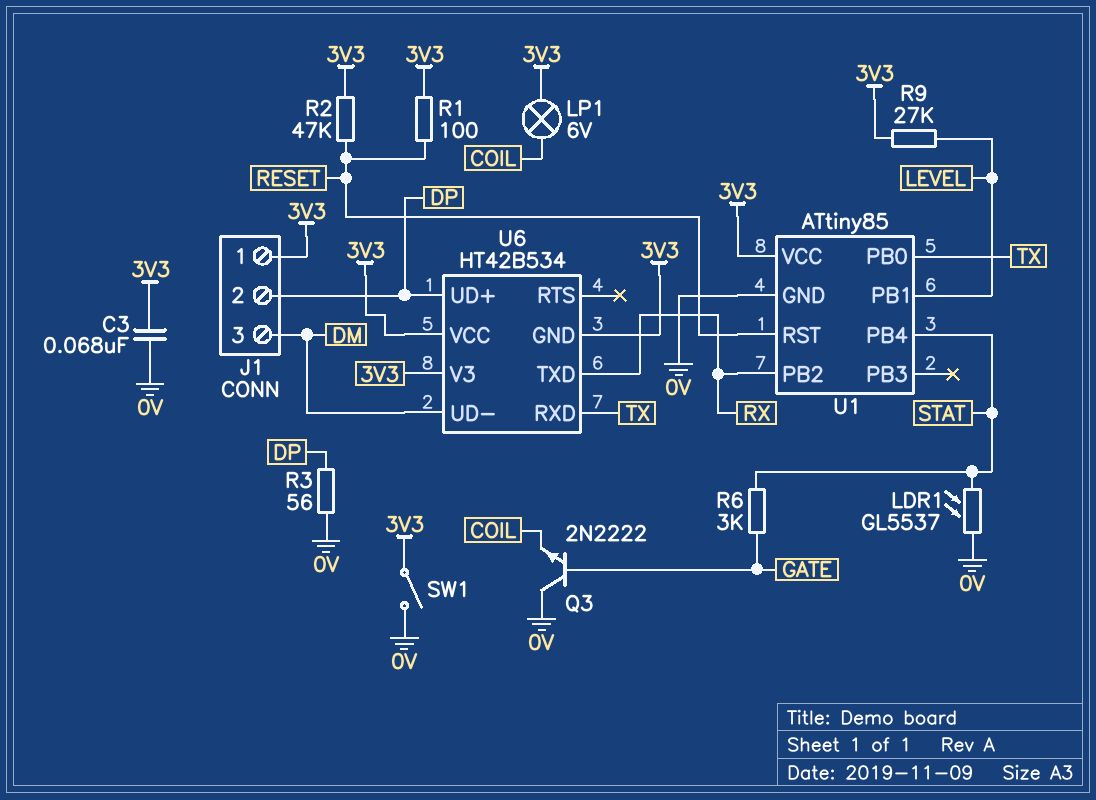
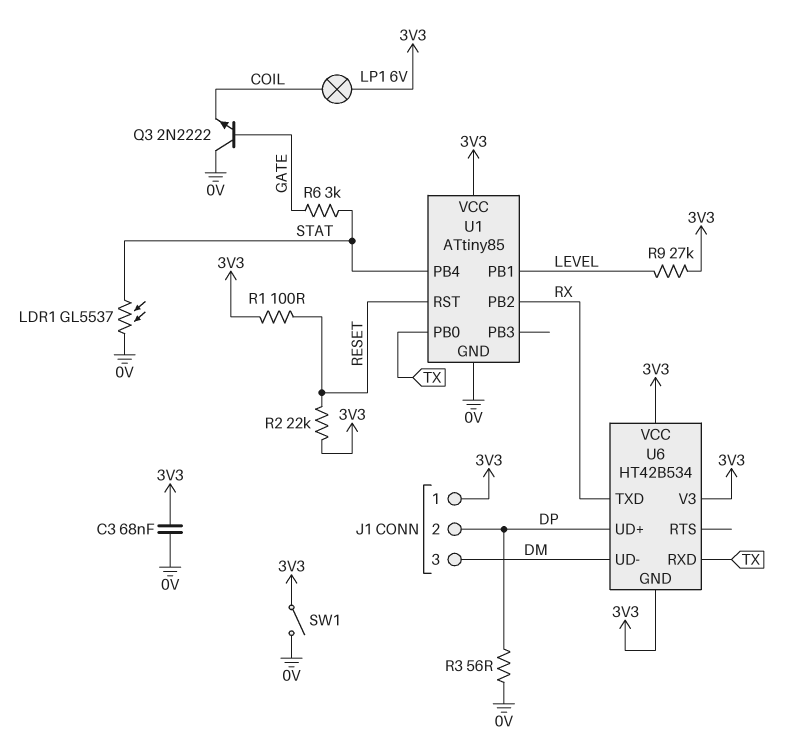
R2: 47k (3V3, RESET) -> 22k (3V3, RESET)

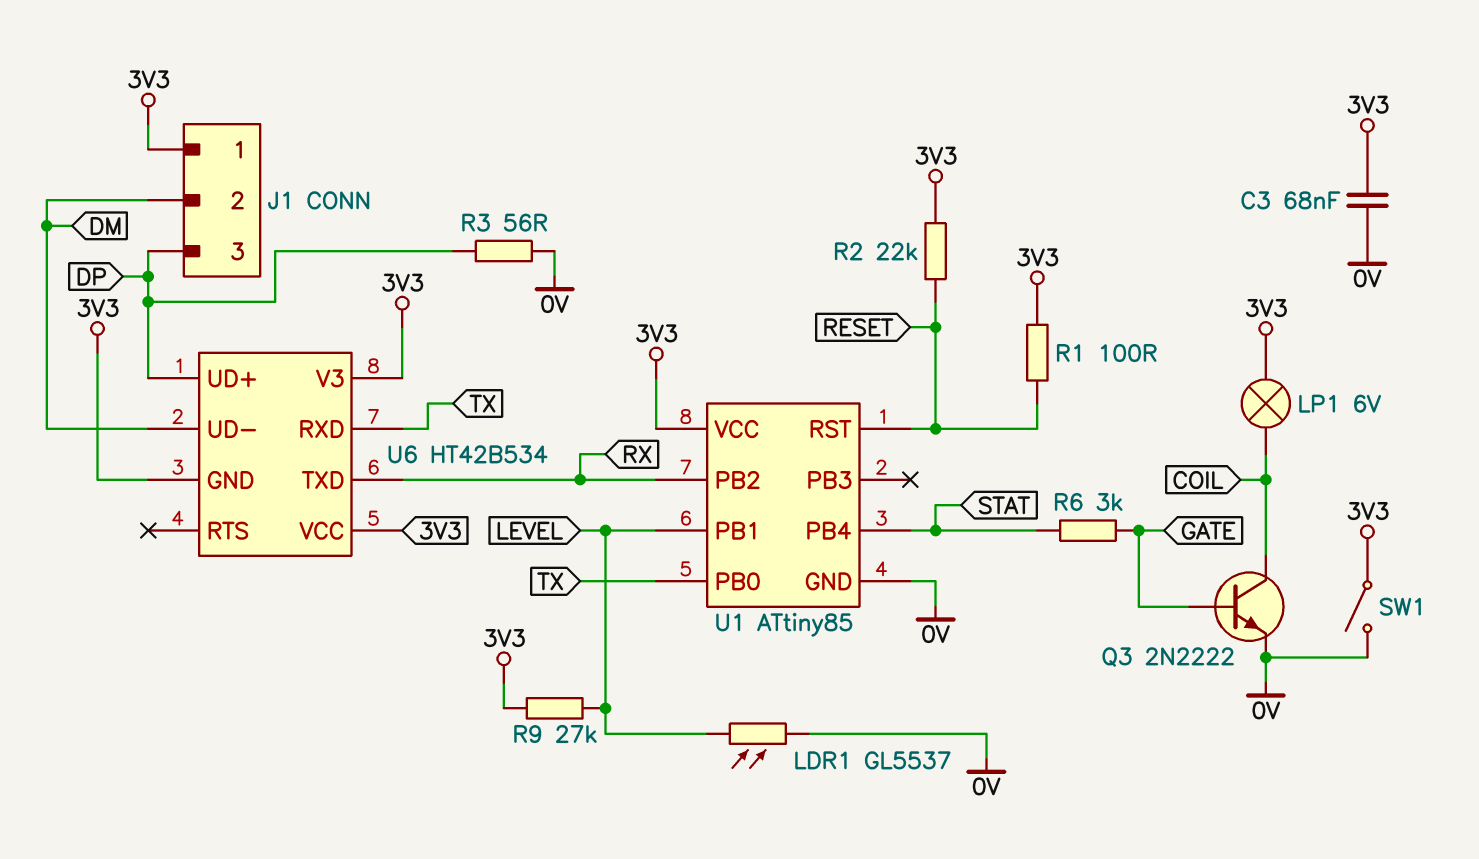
J1 pin 2: DP -> DM
J1 pin 3: DM -> DP
LDR1: GL5537 (0V, STAT) -> GL5537 (0V, LEVEL)
Q3: NPN 2N2222 (B GATE, C 0V, E COIL) -> NPN 2N2222 (B GATE, C COIL, E 0V)

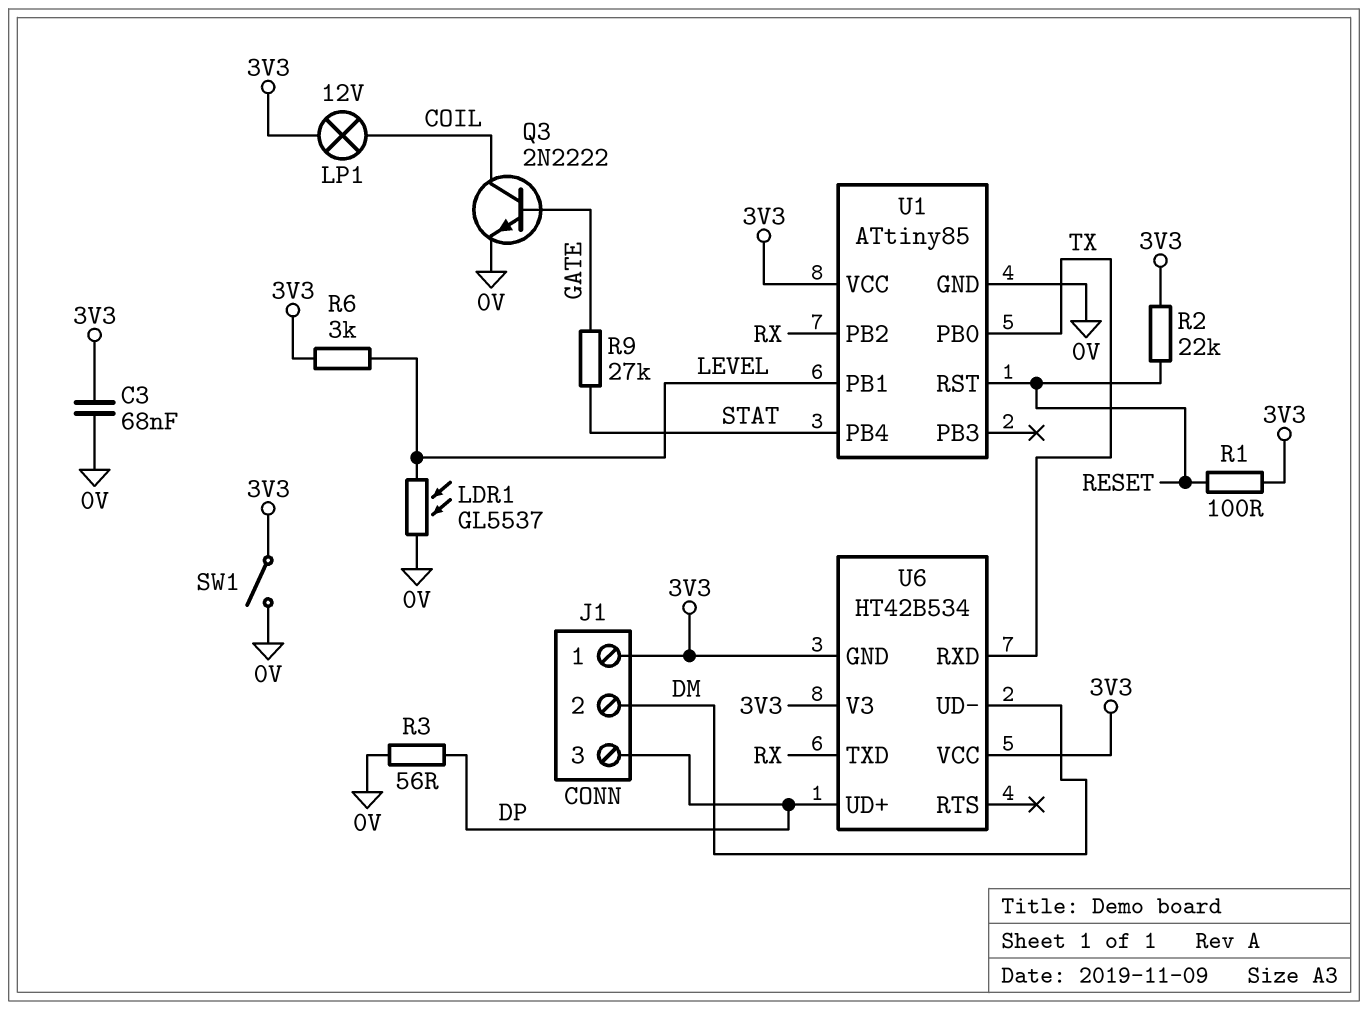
LP1: lamp 6V (3V3, COIL) -> lamp 12V (3V3, COIL)
R6: 3k (GATE, STAT) -> 3k (3V3, LEVEL)
R9: 27k (3V3, LEVEL) -> 27k (GATE, STAT)

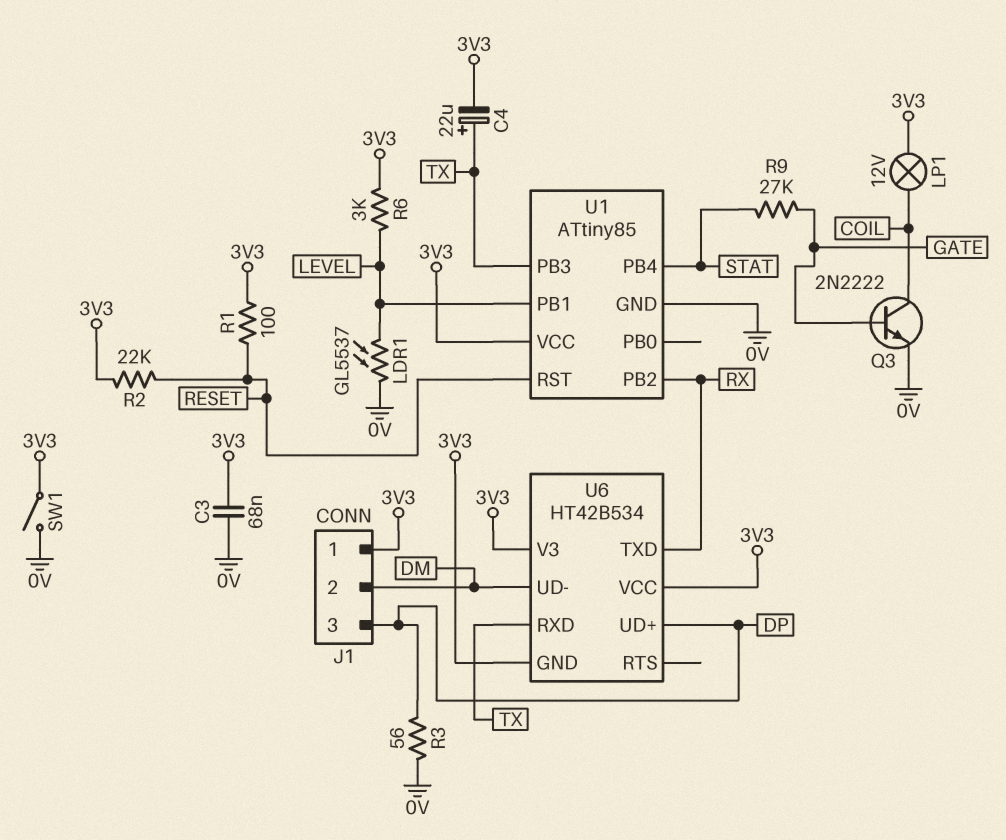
C4: none -> 22uF (plus TX, minus 3V3)
U1 pin PB0: TX -> none
U1 pin PB3: none -> TX

